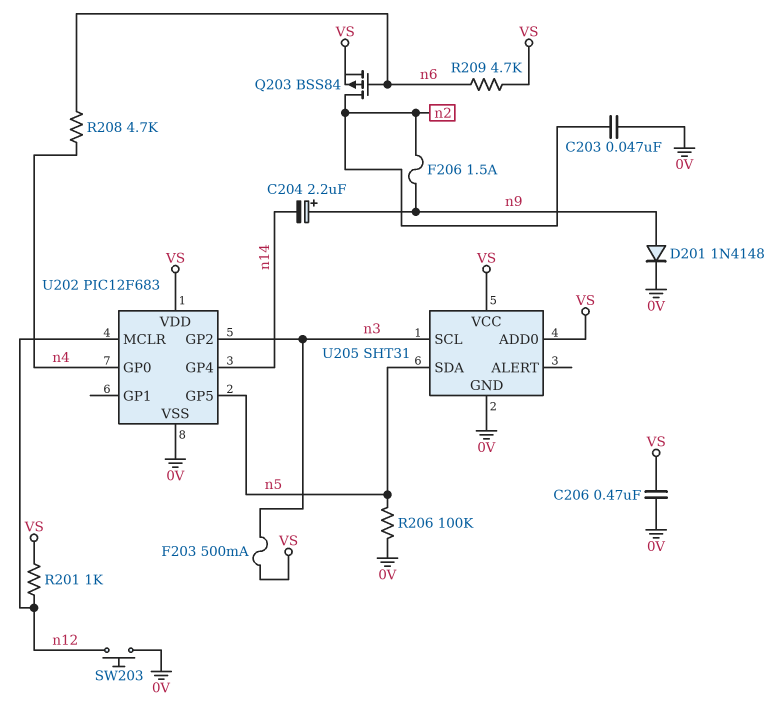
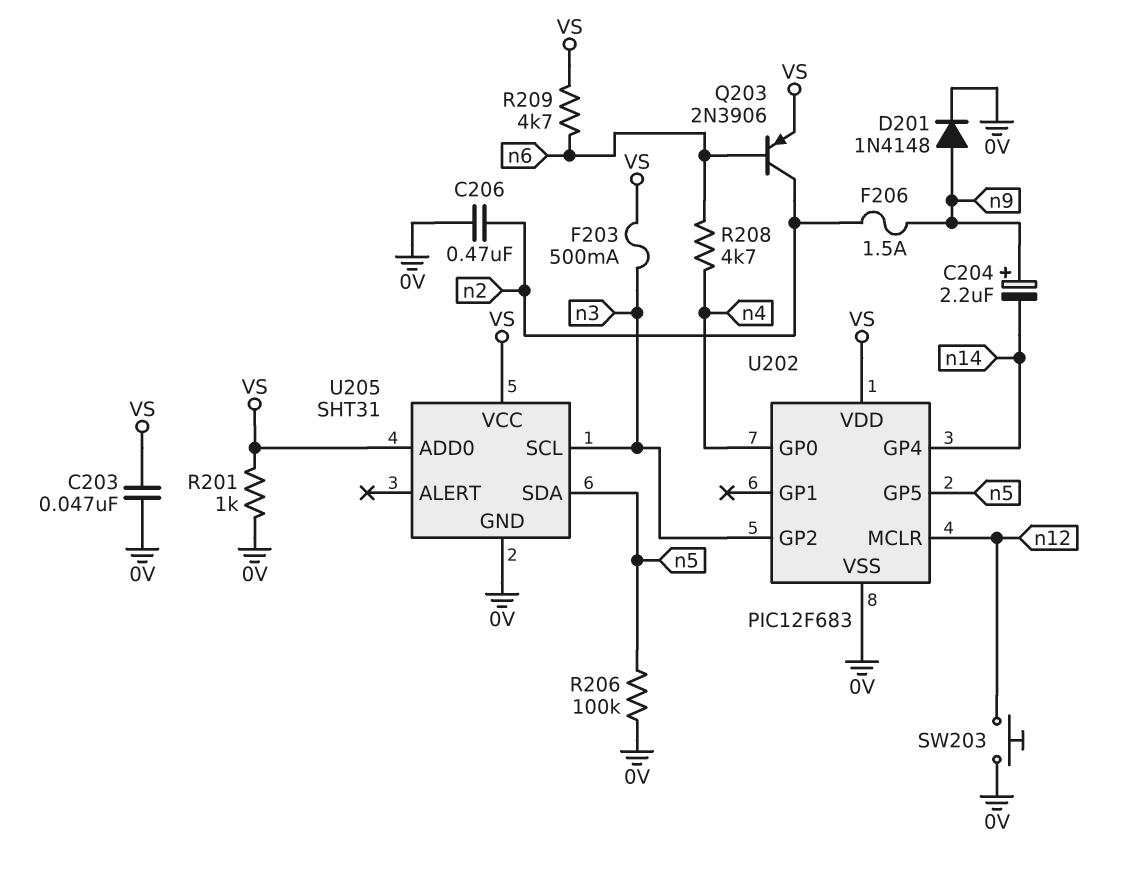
C203: 47nF (0V, n2) -> 47nF (0V, VS)
C206: 470nF (0V, VS) -> 470nF (0V, n2)
Q203: PMOS BSS84 (G n6, D n2, S VS) -> PNP 2N3906 (B n6, C n2, E VS)
R201: 1k (VS, n12) -> 1k (0V, VS)

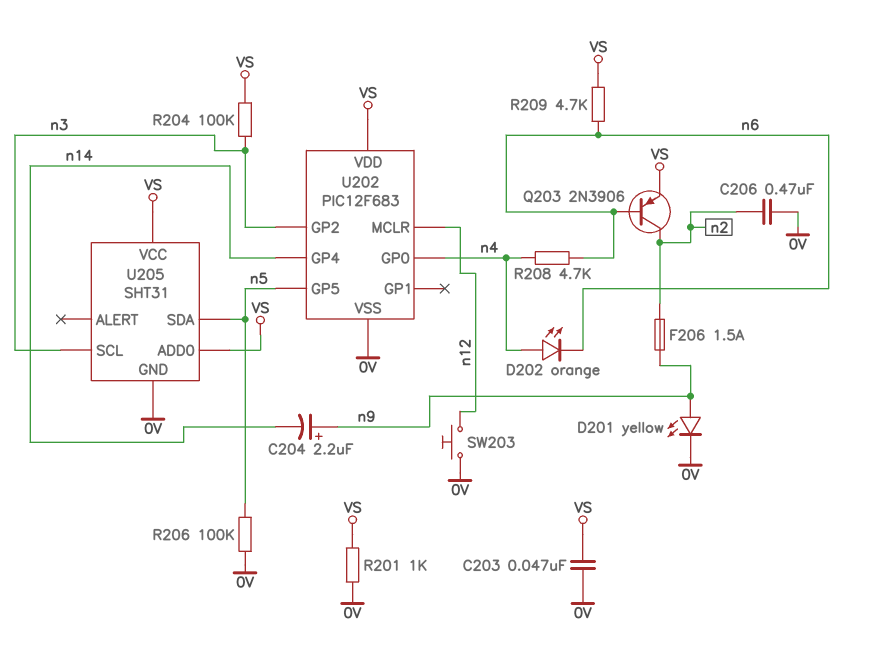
D201: diode 1N4148 (A n9, K 0V) -> LED yellow (A n9, K 0V)
D202: none -> LED orange (A n4, K n6)
F203: 500mA (VS, n3) -> none
R204: none -> 100k (VS, n3)

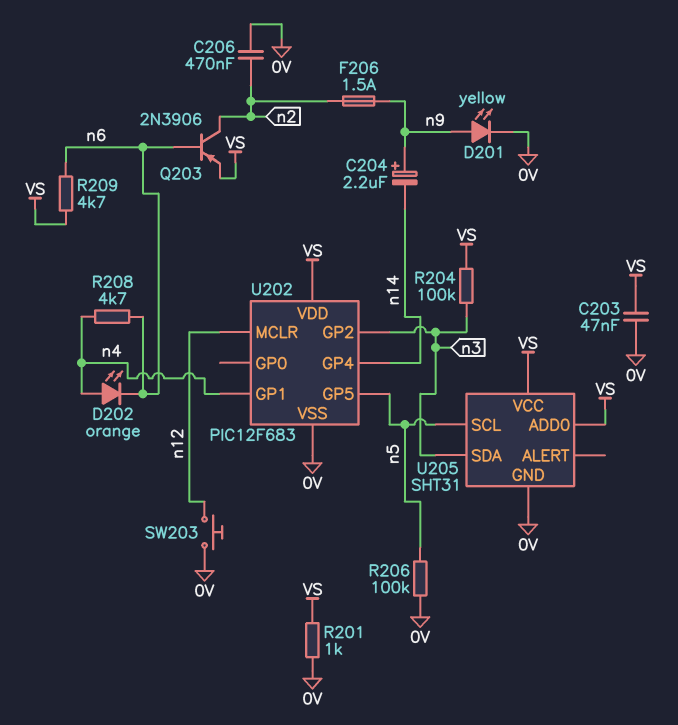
U202 pin GP0: n4 -> none
U202 pin GP1: none -> n4
U205 pin SCL: n3 -> n5
U205 pin SDA: n5 -> n3

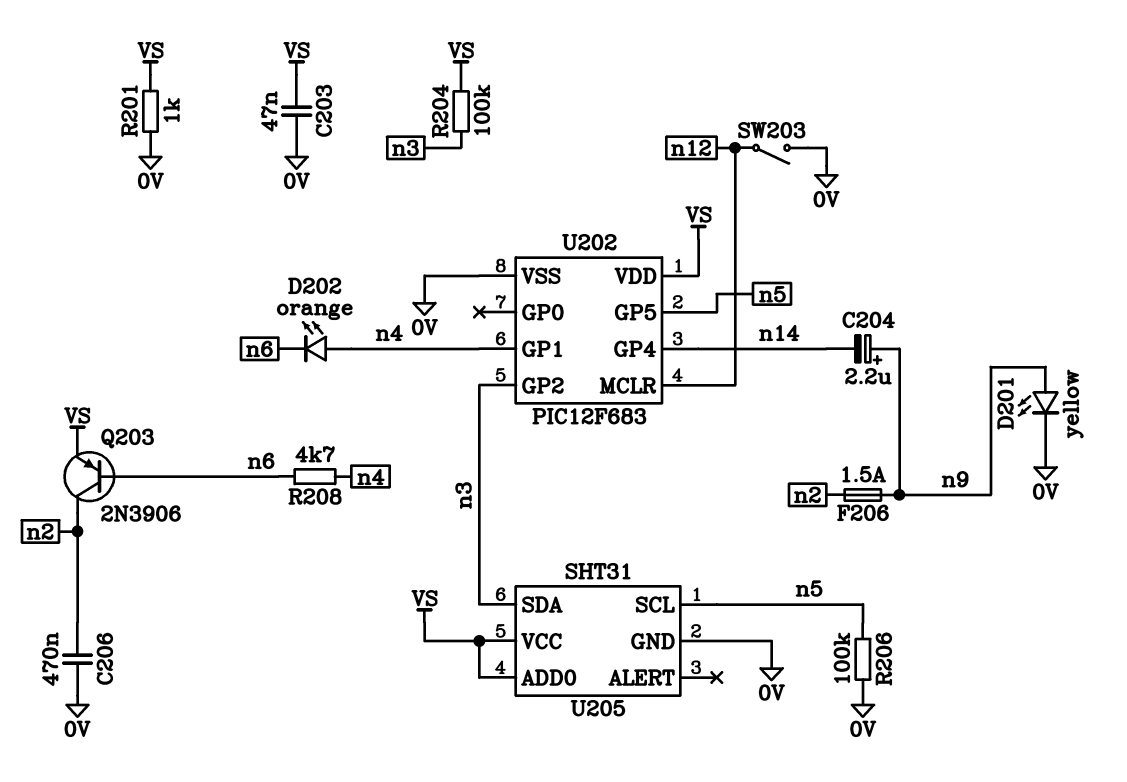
R209: 4.7k (VS, n6) -> none
SW203: button (0V, n12) -> switch (0V, n12)

